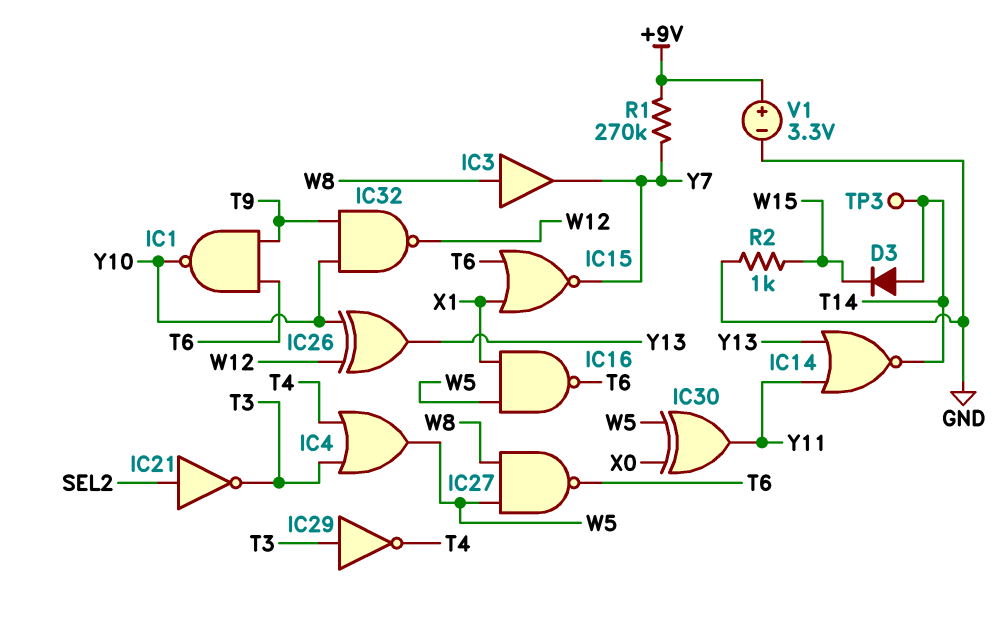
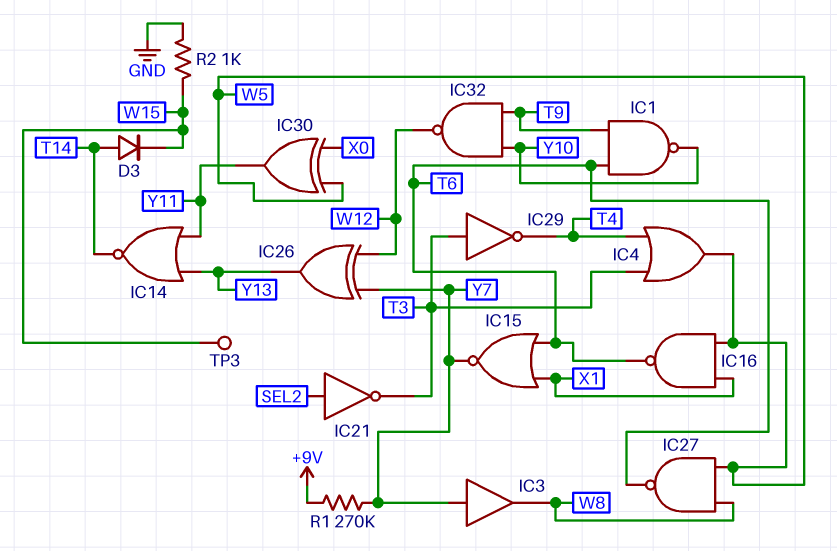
IC3: buffer (in W8, out Y7) -> buffer (in Y7, out W8)
IC26: XOR (in W12, in Y10, out Y13) -> XOR (in W12, in Y7, out Y13)
TP3: test point (T14) -> test point (W15)
V1: 3.3V (plus +9V, minus GND) -> none

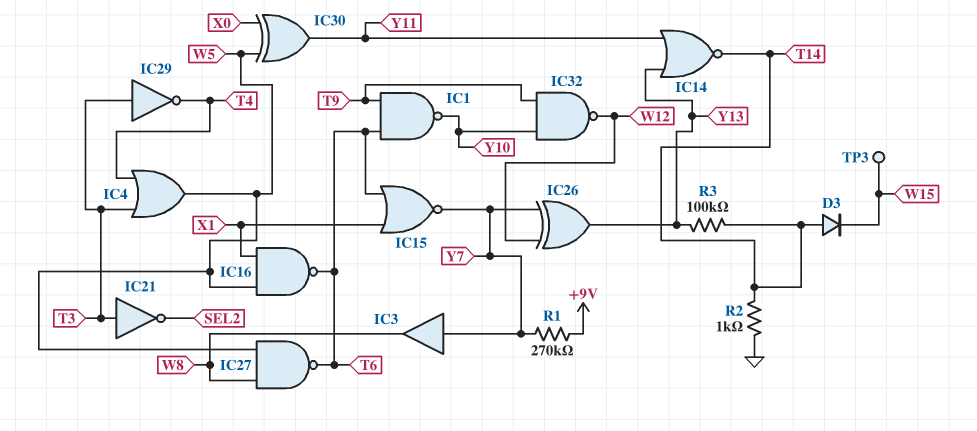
IC21: NOT (in SEL2, out T3) -> NOT (in T3, out SEL2)
R2: 1k (GND, W15) -> 1k (GND, T14)
R3: none -> 100k (T14, Y13)

